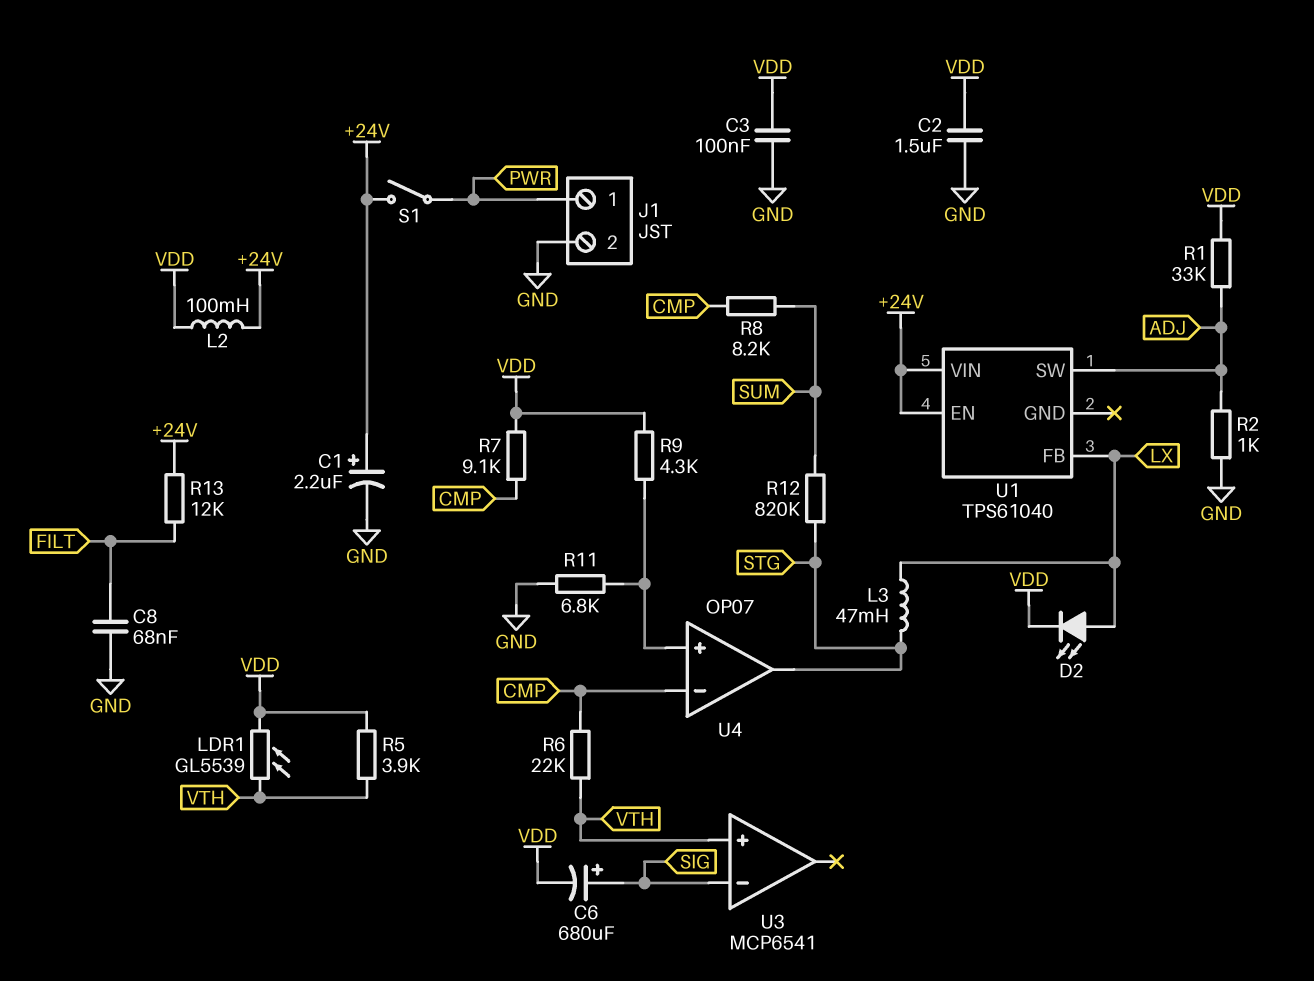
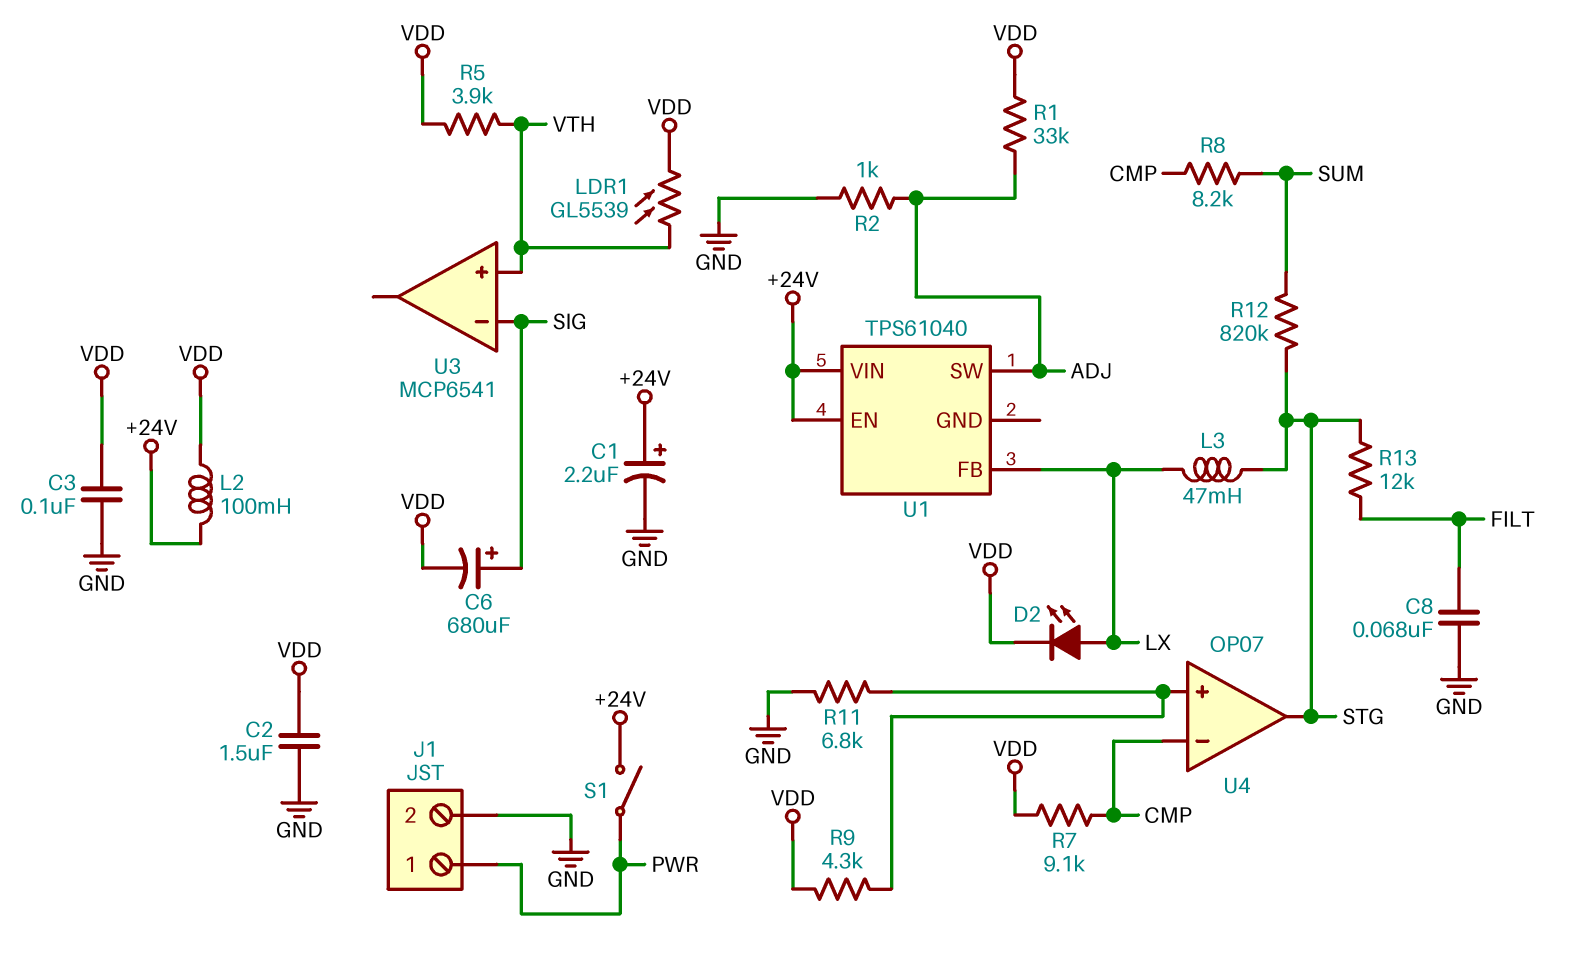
R6: 22k (CMP, VTH) -> none
R13: 12k (+24V, FILT) -> 12k (FILT, STG)

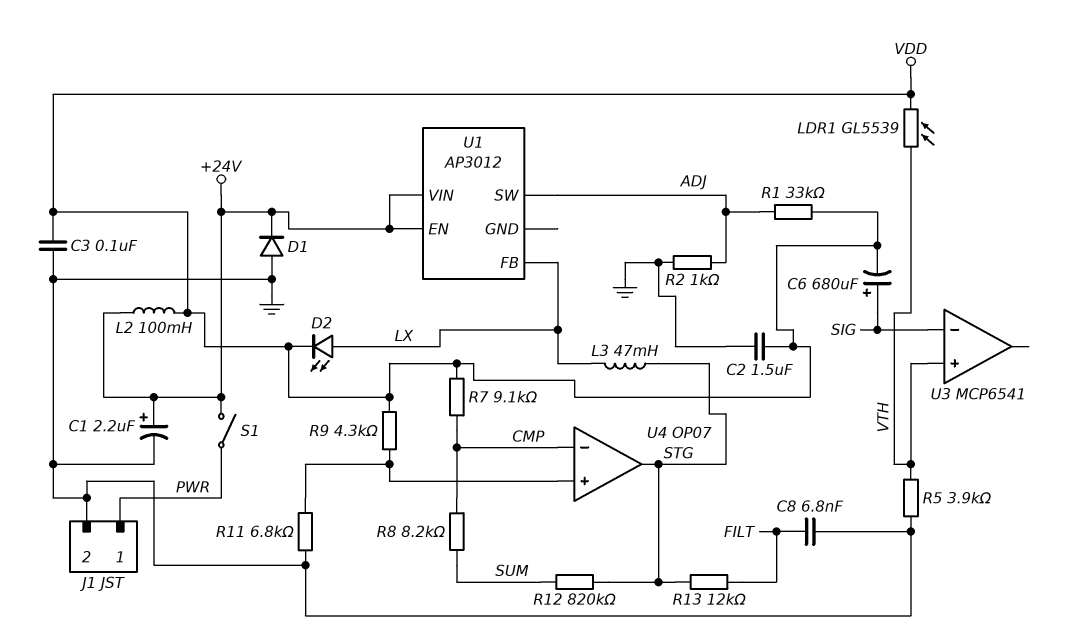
C8: 68nF (FILT, GND) -> 6.8nF (FILT, GND)
D1: none -> diode (A GND, K +24V)
R5: 3.9k (VDD, VTH) -> 3.9k (GND, VTH)
U1: TPS61040 -> AP3012

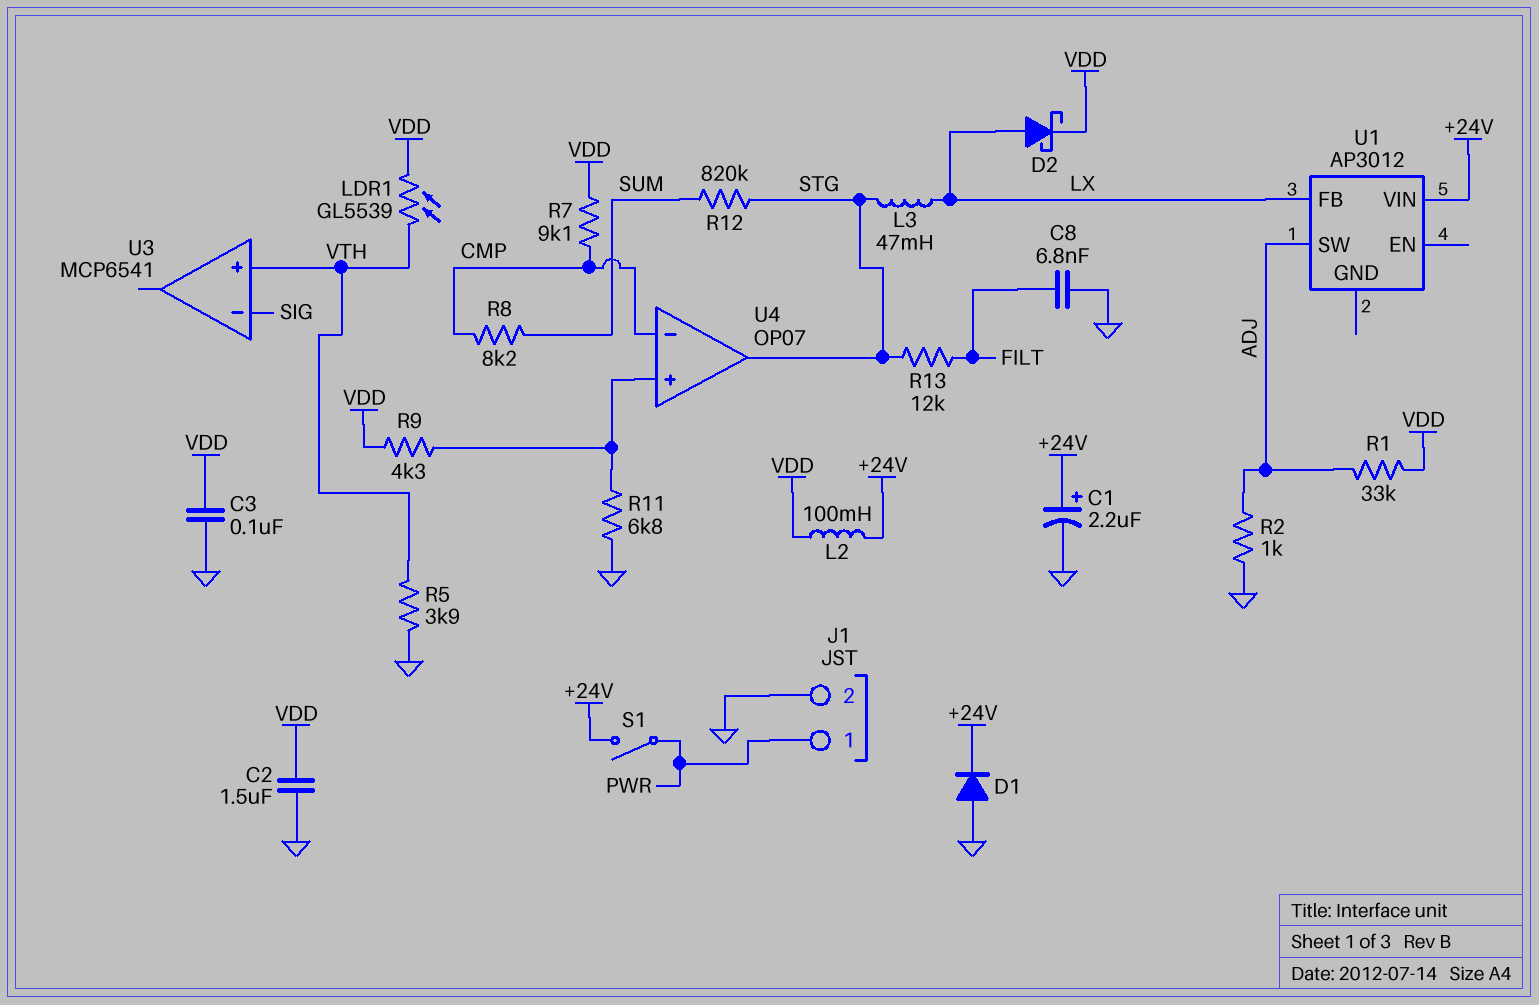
C6: 680uF (plus SIG, minus VDD) -> none
D2: LED (A LX, K VDD) -> schottky (A LX, K VDD)
U1 pin EN: +24V -> none

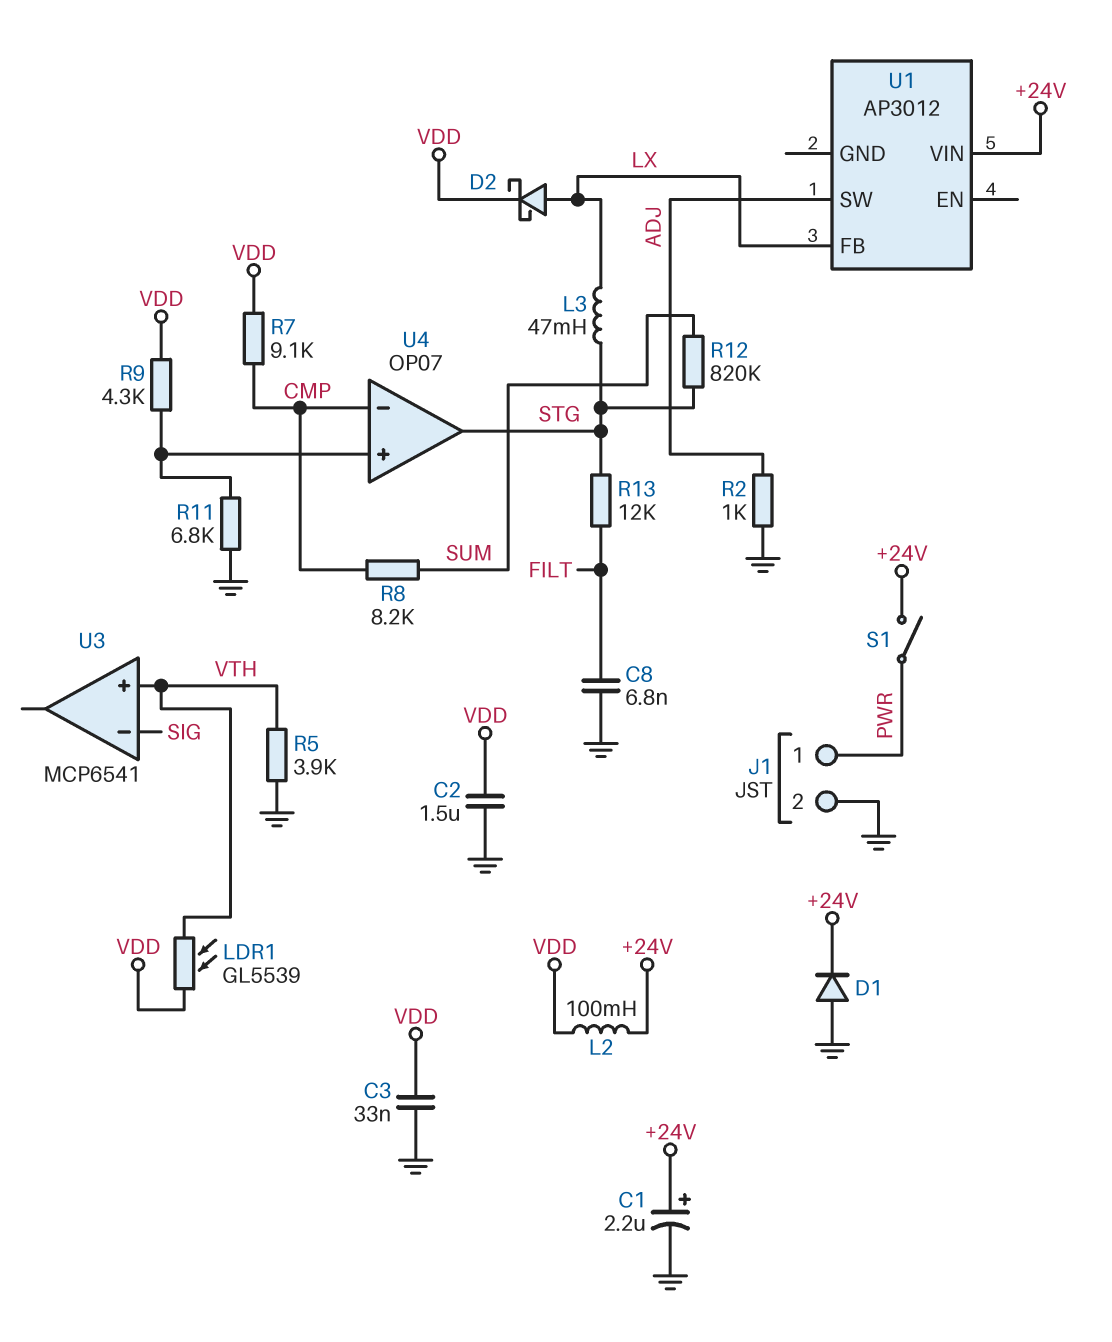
C3: 100nF (GND, VDD) -> 33nF (GND, VDD)
R1: 33k (ADJ, VDD) -> none

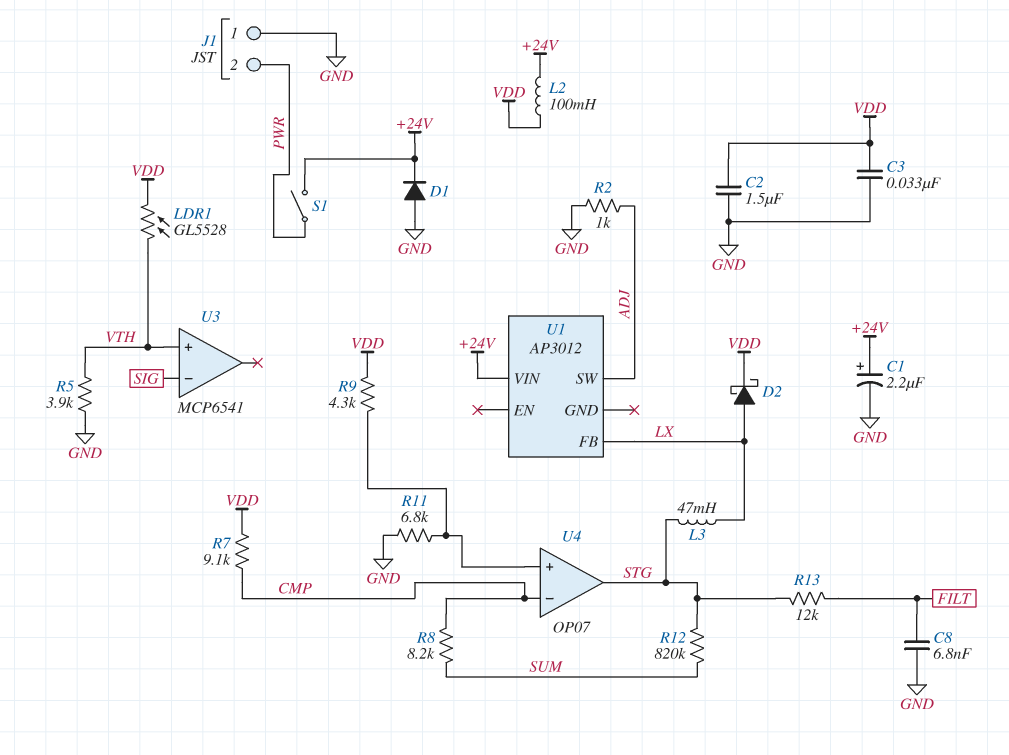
J1 pin 1: PWR -> GND
J1 pin 2: GND -> PWR
LDR1: GL5539 (VDD, VTH) -> GL5528 (VDD, VTH)

